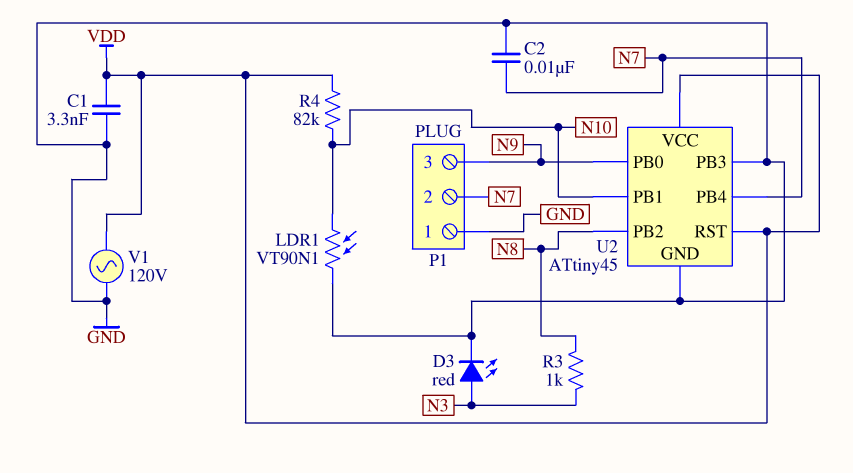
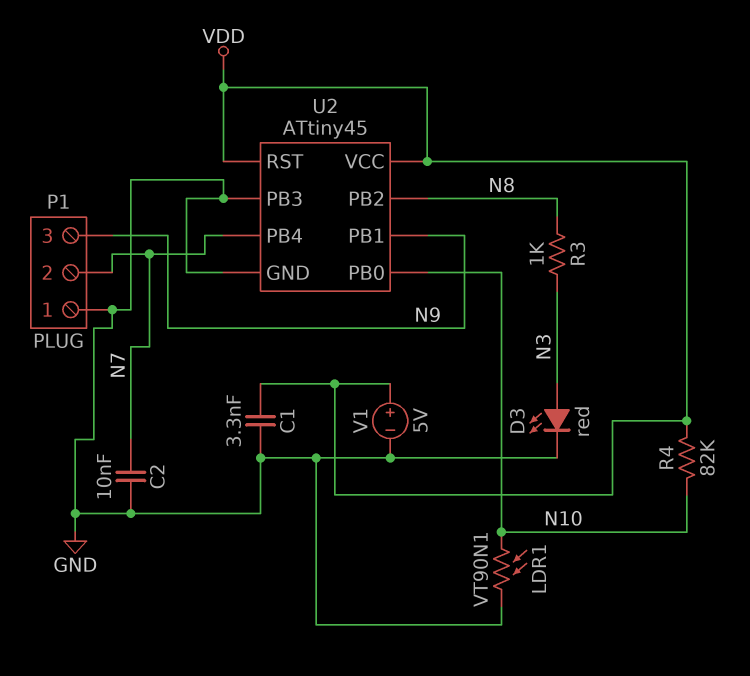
U2 pin PB0: N9 -> N10
U2 pin PB1: N10 -> N9
V1: AC 120V (GND, VDD) -> 5V (plus VDD, minus GND)

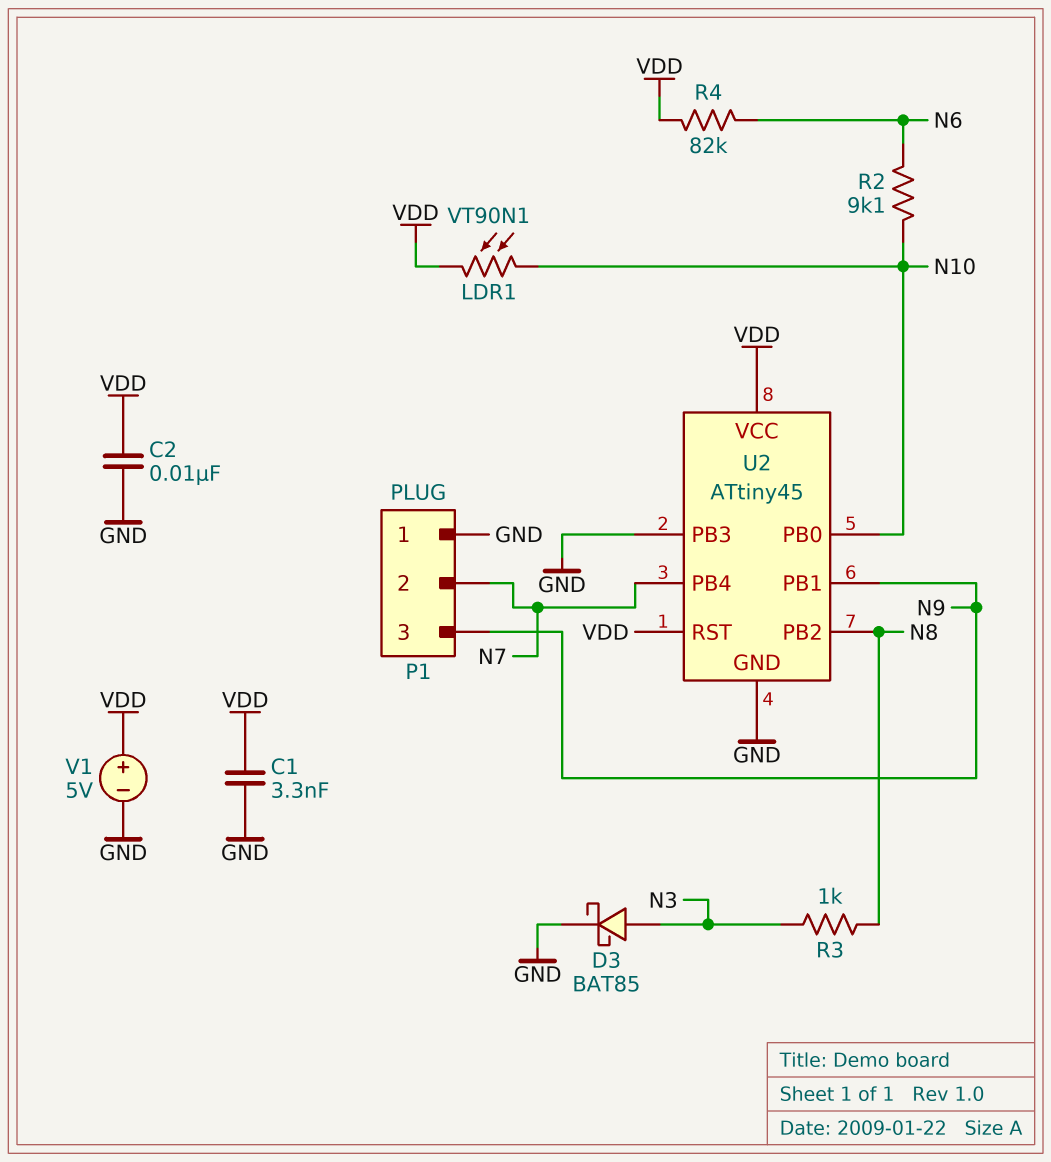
C2: 10nF (GND, N7) -> 10nF (GND, VDD)
D3: LED red (A N3, K GND) -> schottky BAT85 (A N3, K GND)
LDR1: VT90N1 (GND, N10) -> VT90N1 (N10, VDD)
R2: none -> 9.1k (N6, N10)
R4: 82k (N10, VDD) -> 82k (N6, VDD)

